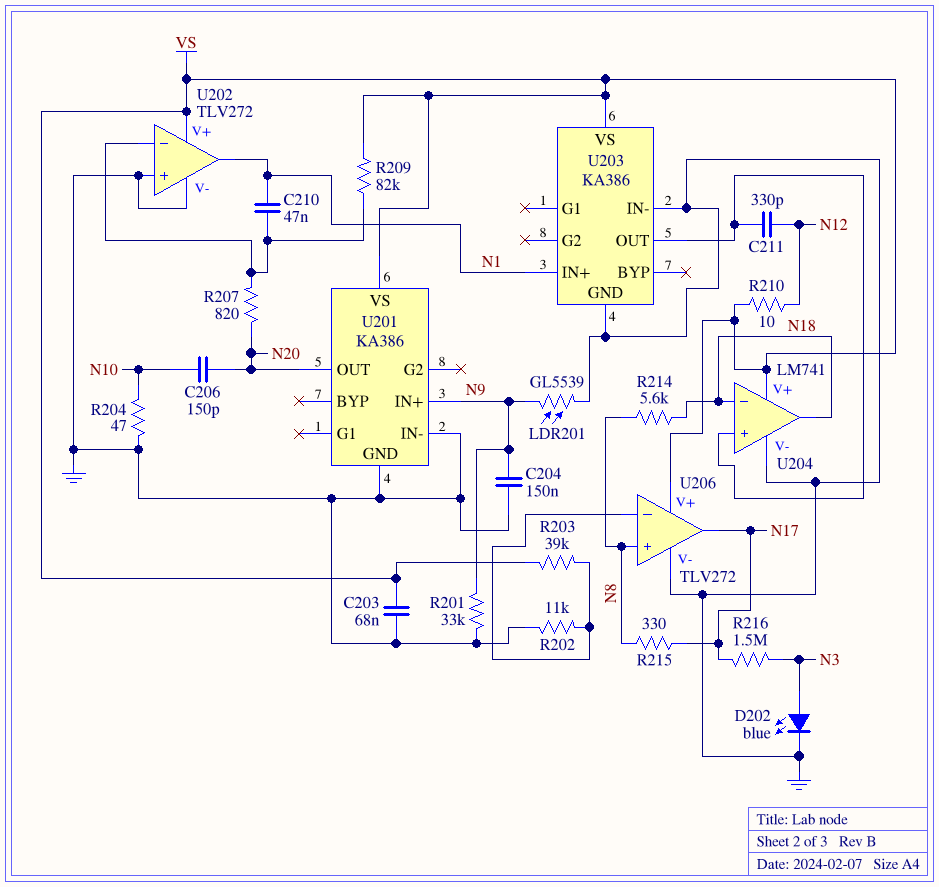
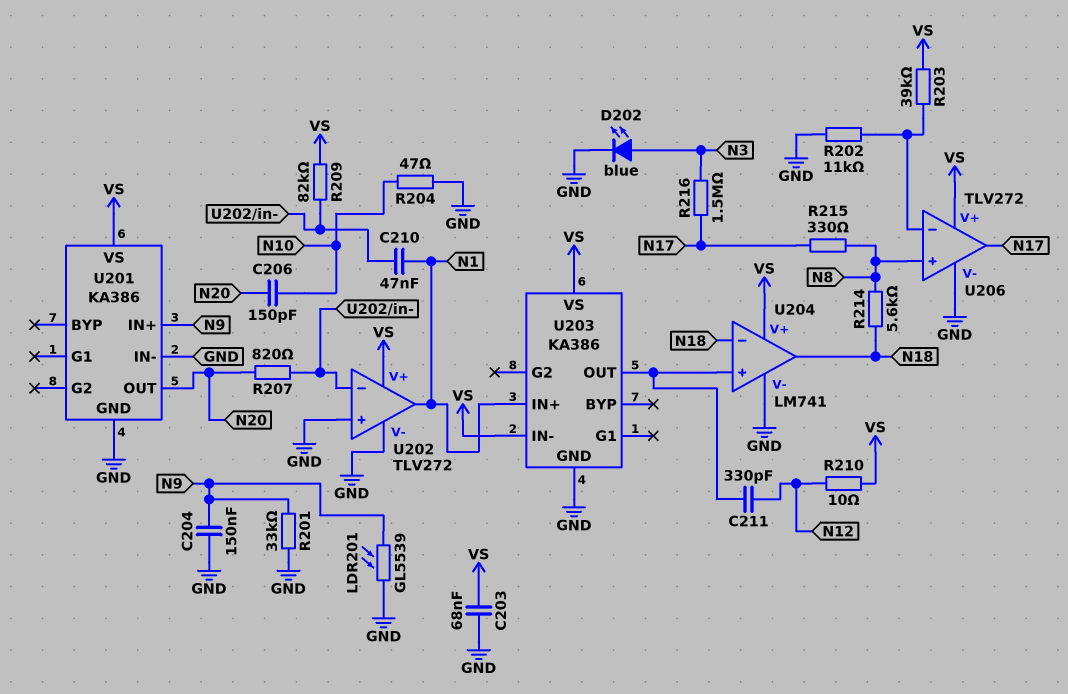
U203 pin IN-: GND -> VS

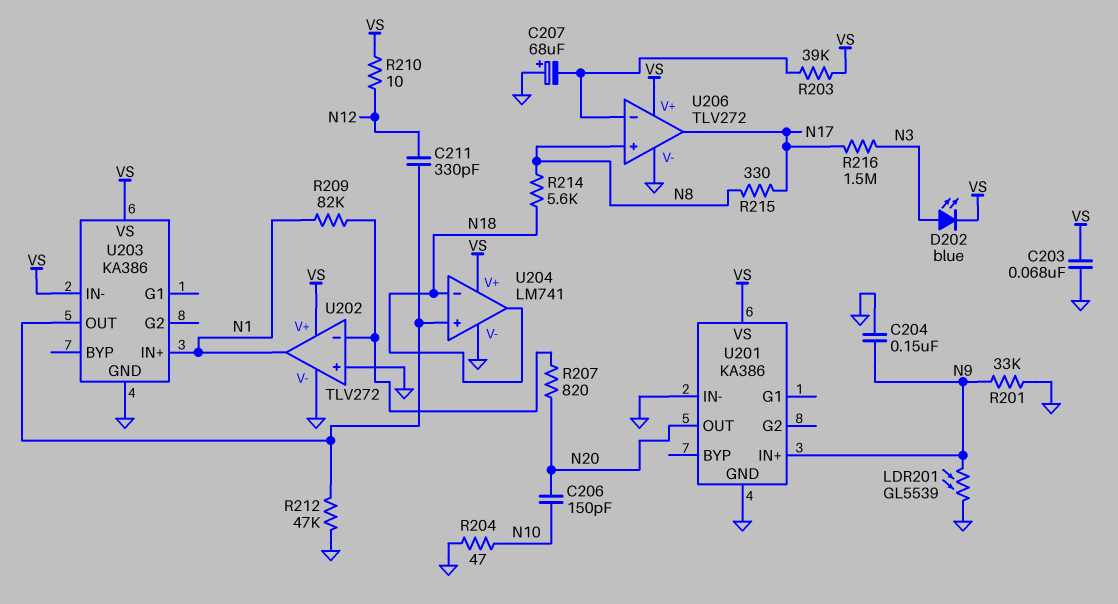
C207: none -> 68uF (plus GND, minus U206/in-)
C210: 47nF (N1, U202/in-) -> none
D202: LED blue (A N3, K GND) -> LED blue (A N3, K VS)
R202: 11k (GND, U206/in-) -> none
R209: 82k (U202/in-, VS) -> 82k (N1, U202/in-)
R212: none -> 47k (GND, U203/OUT)

